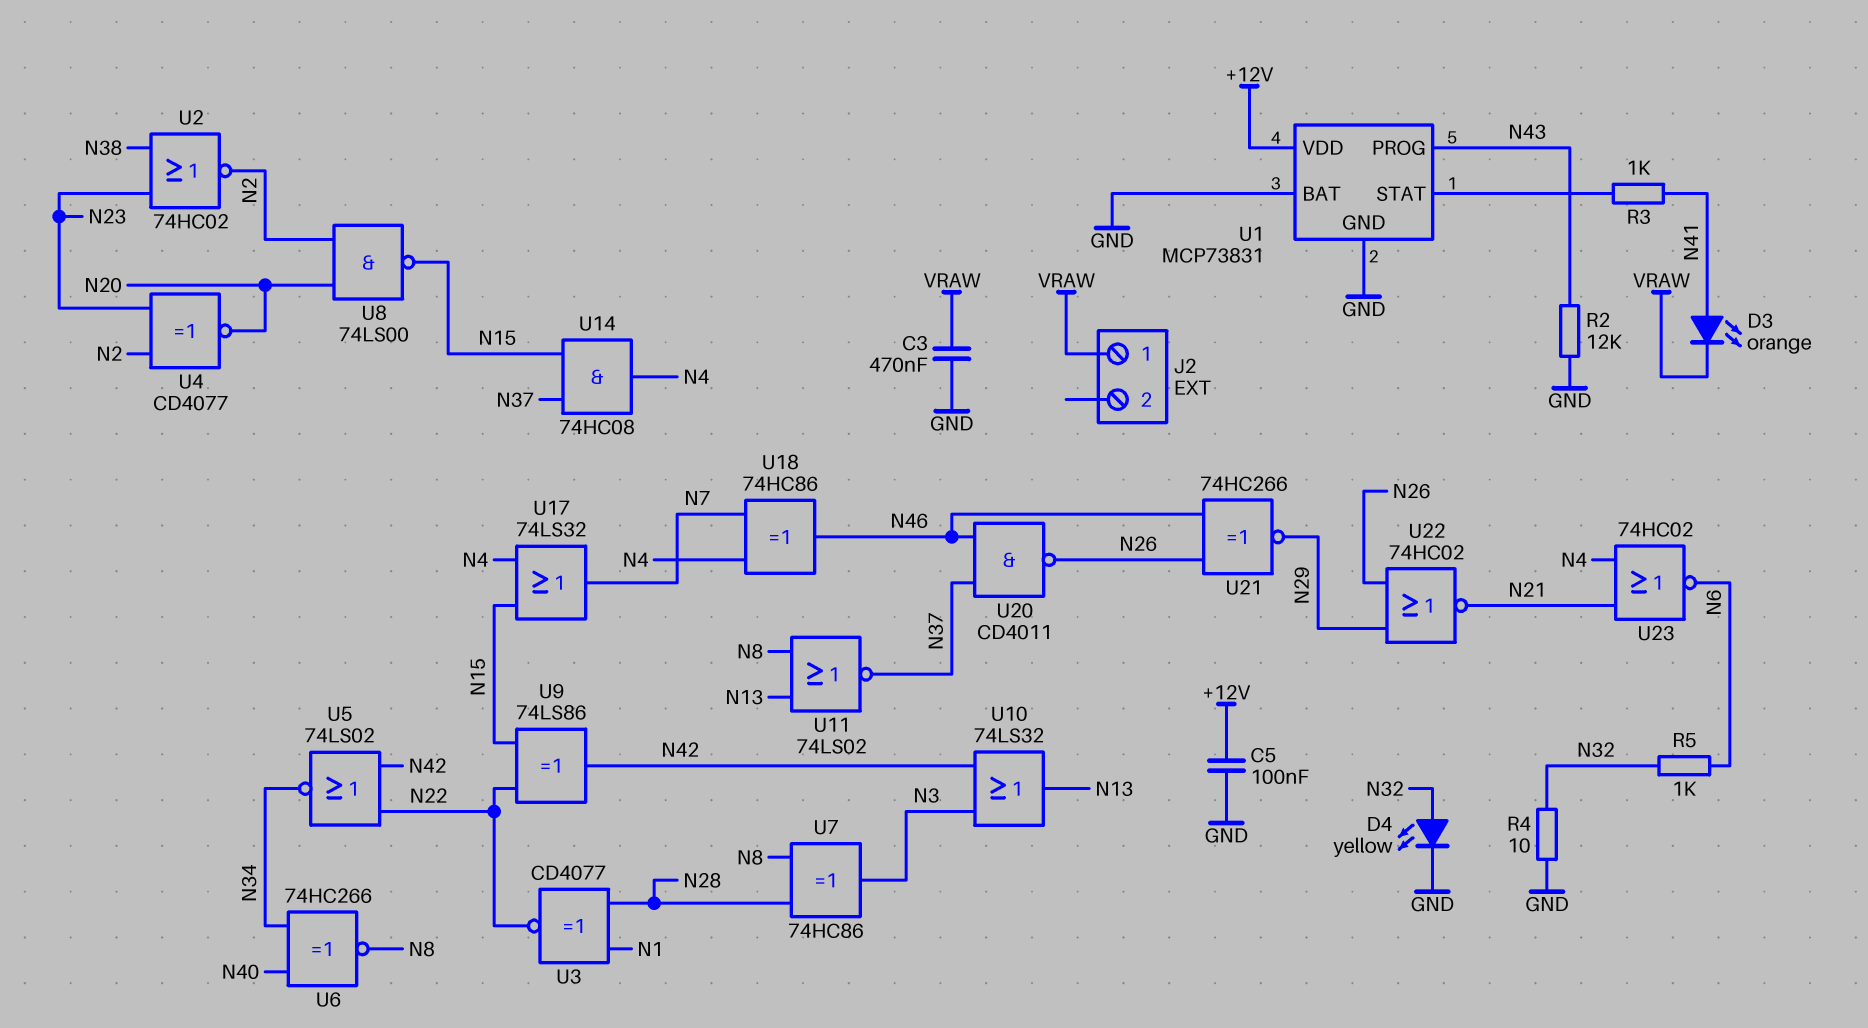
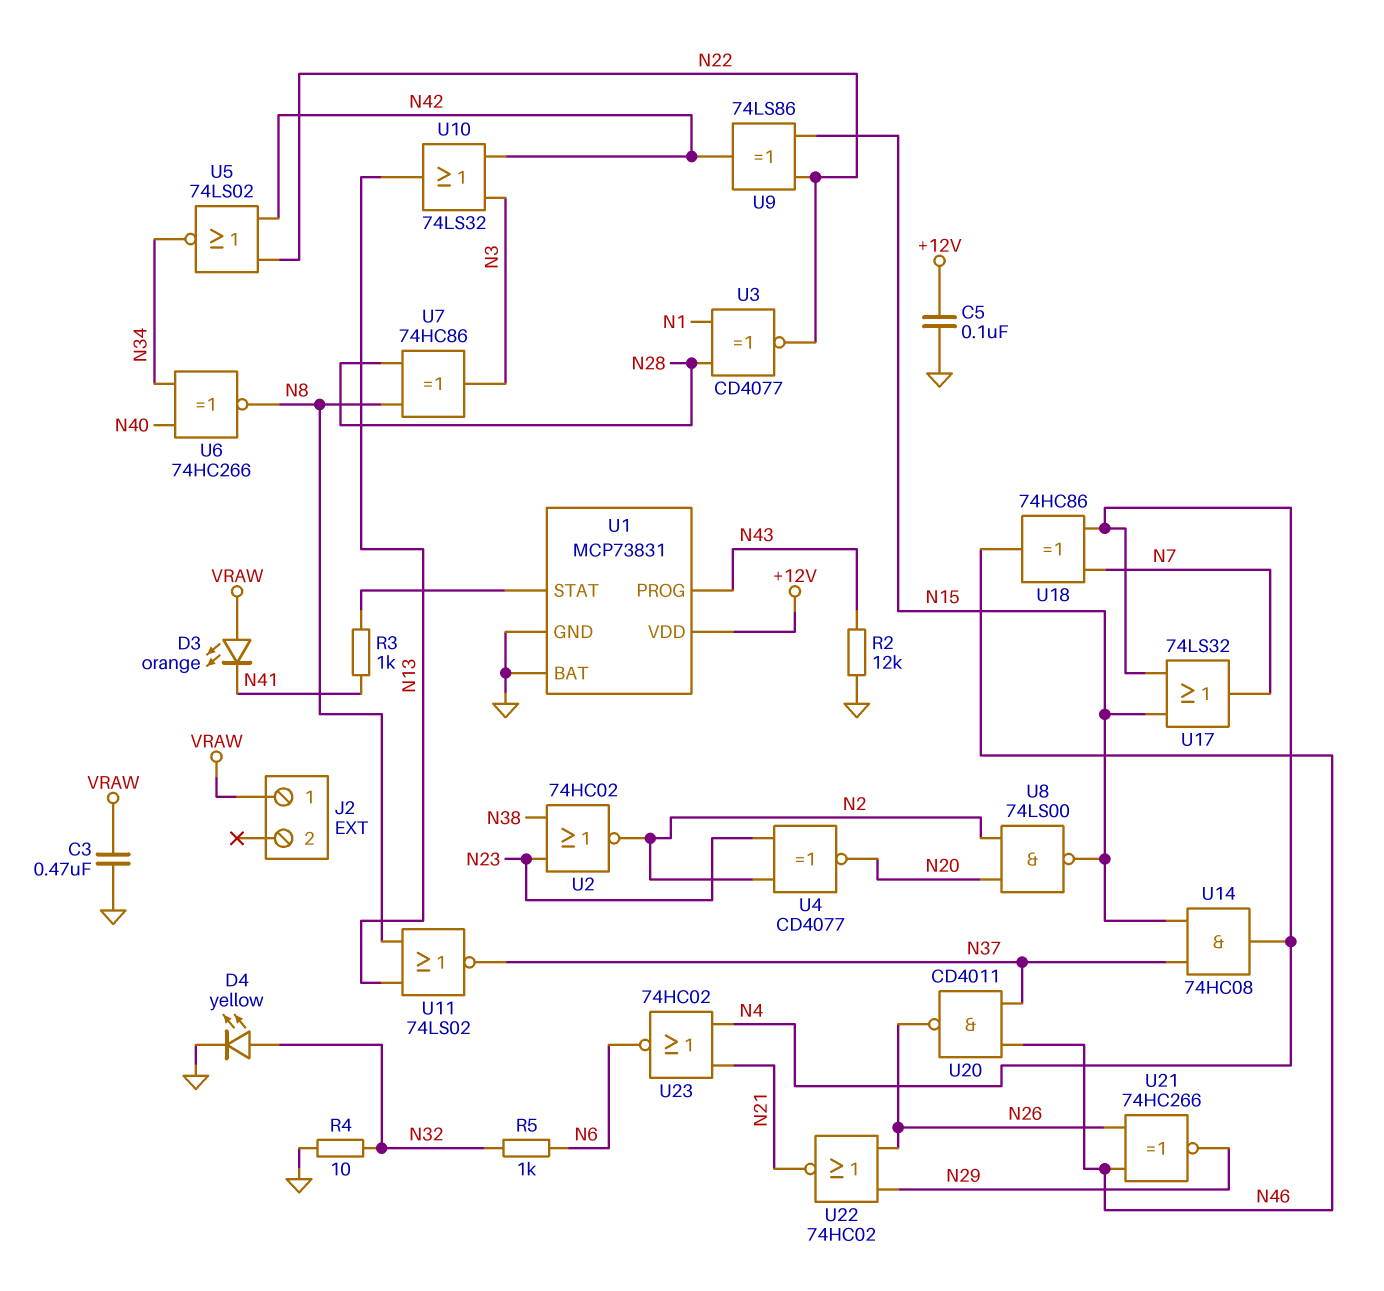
D3: LED orange (A N41, K VRAW) -> LED orange (A VRAW, K N41)

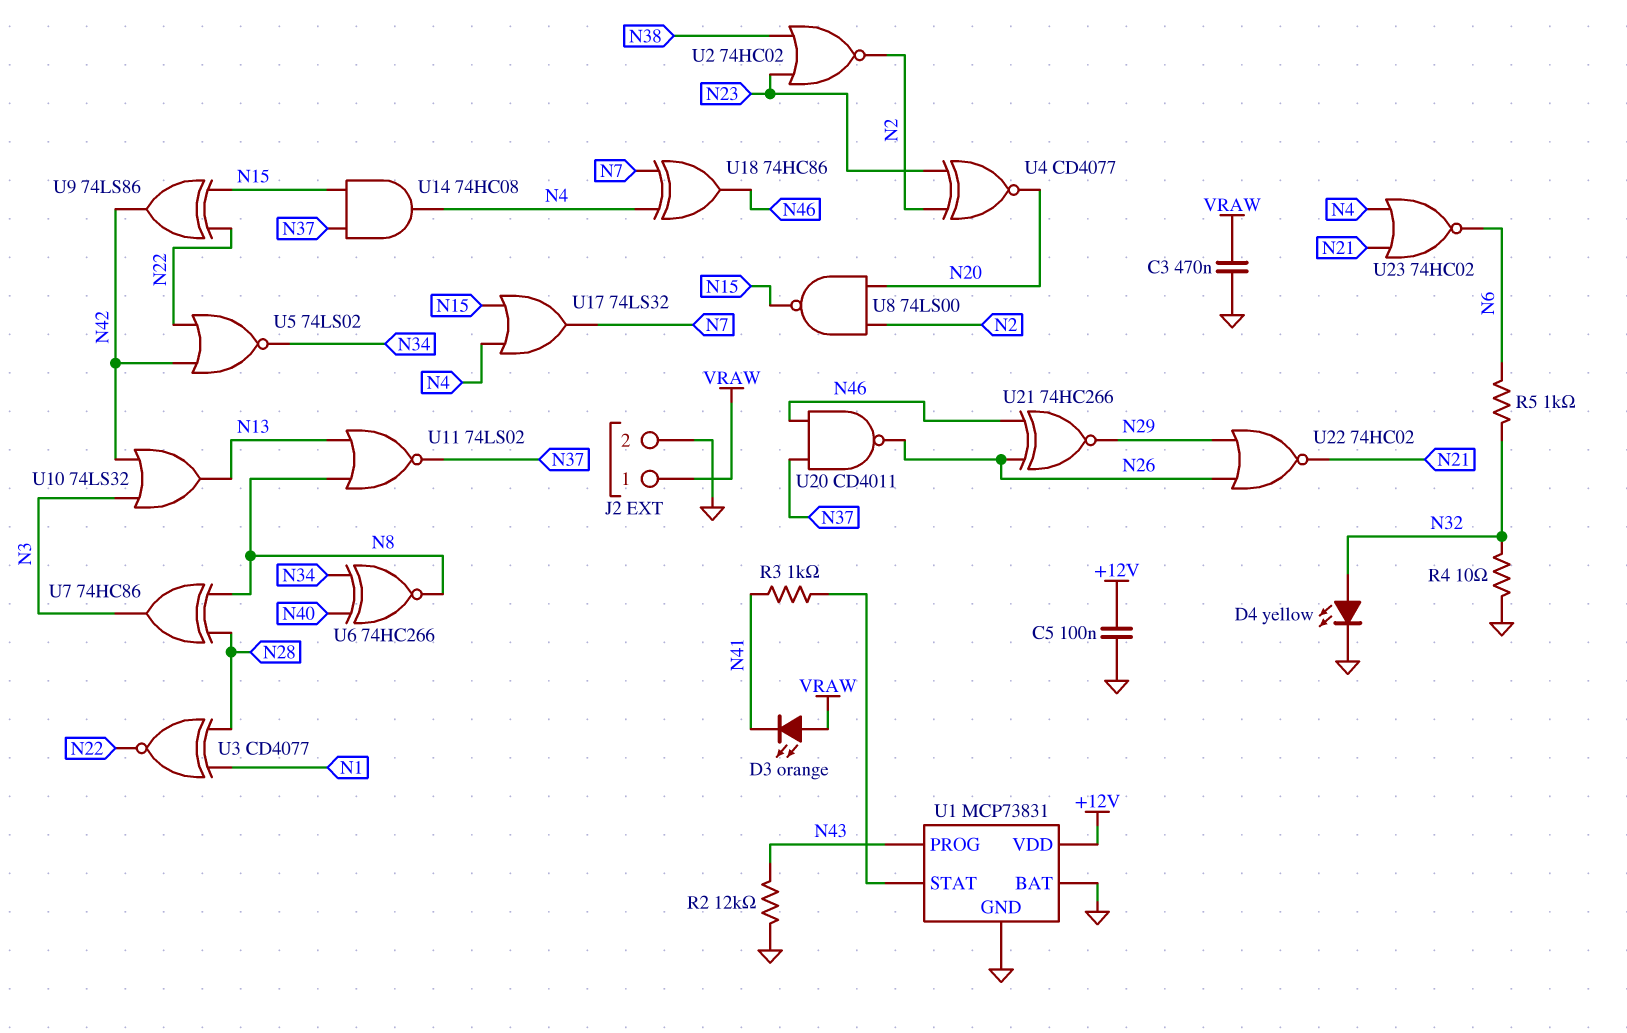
J2 pin 2: none -> GND

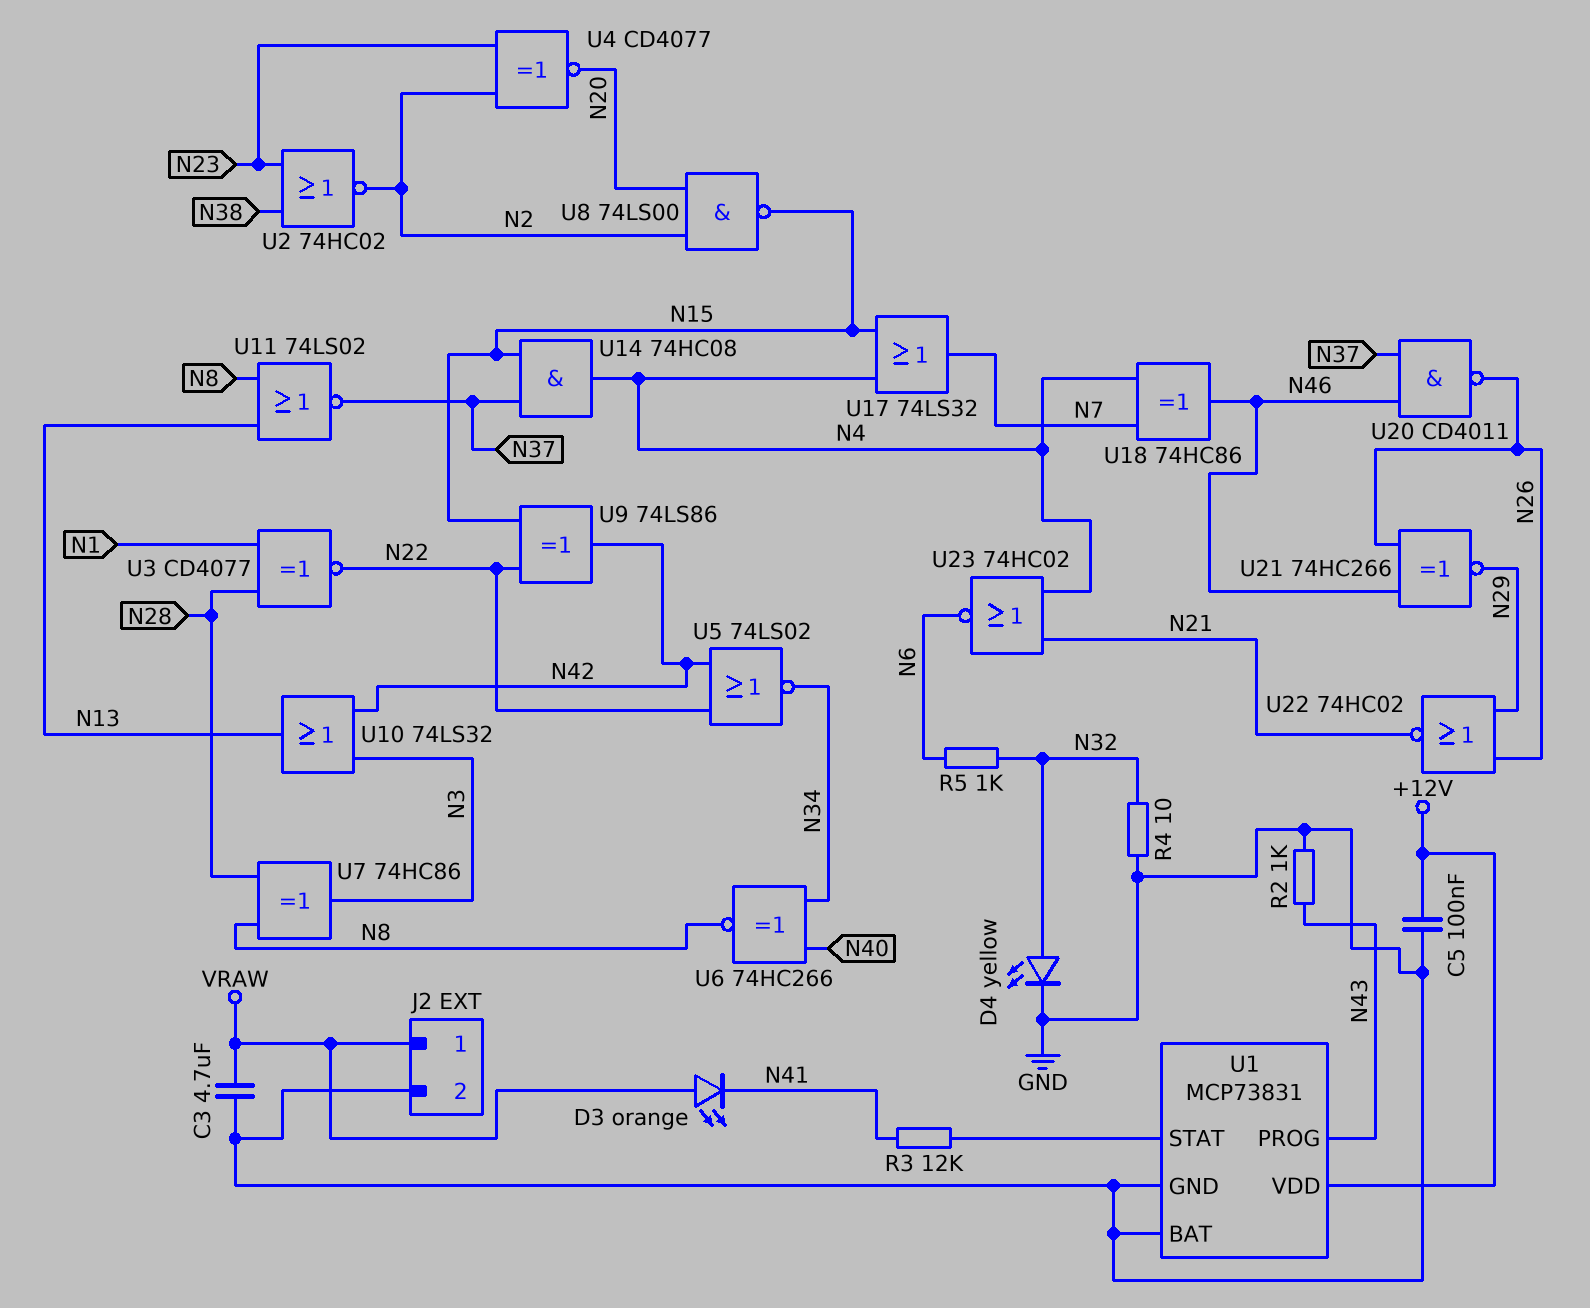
C3: 470nF (GND, VRAW) -> 4.7uF (GND, VRAW)
R2: 12k (GND, N43) -> 1k (GND, N43)
R3: 1k (N41, U1/STAT) -> 12k (N41, U1/STAT)

